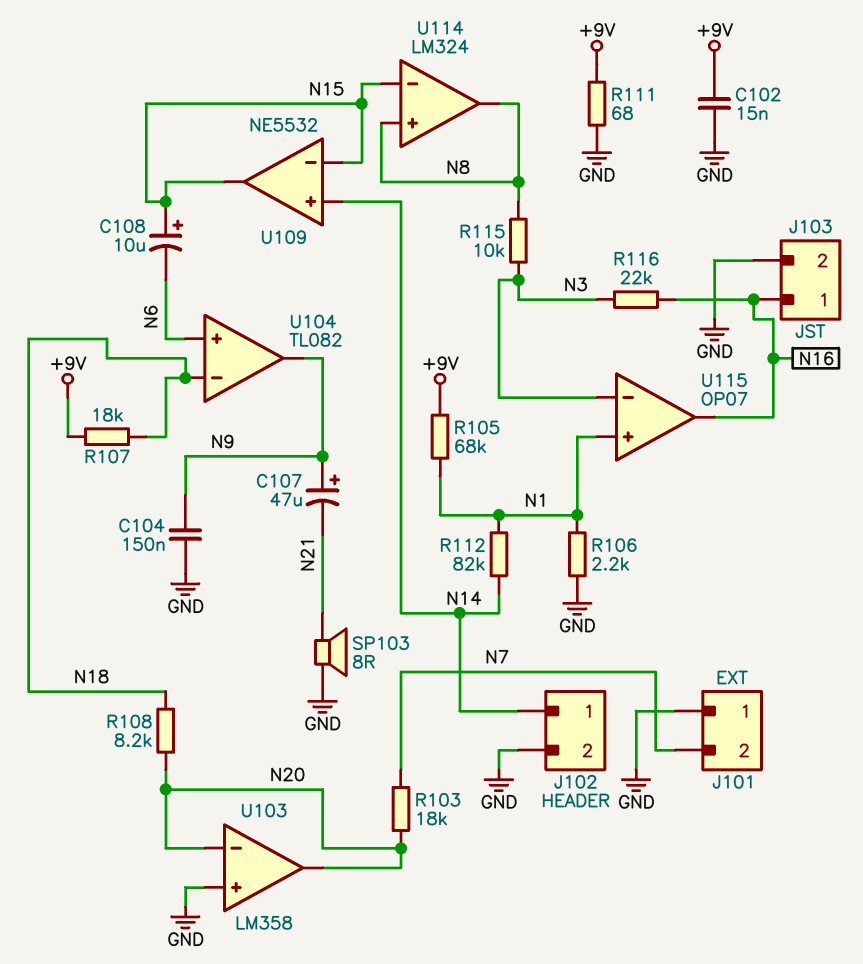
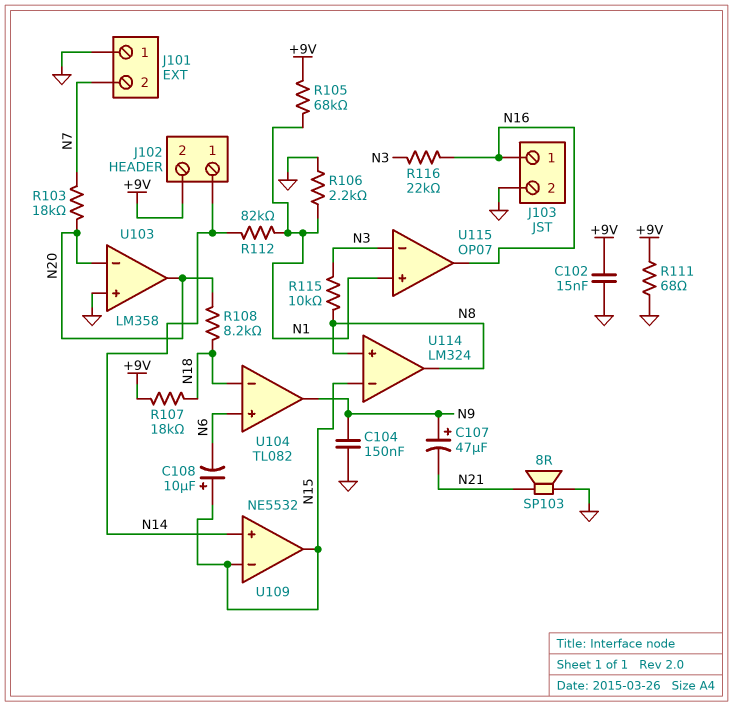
J102 pin 2: GND -> +9V

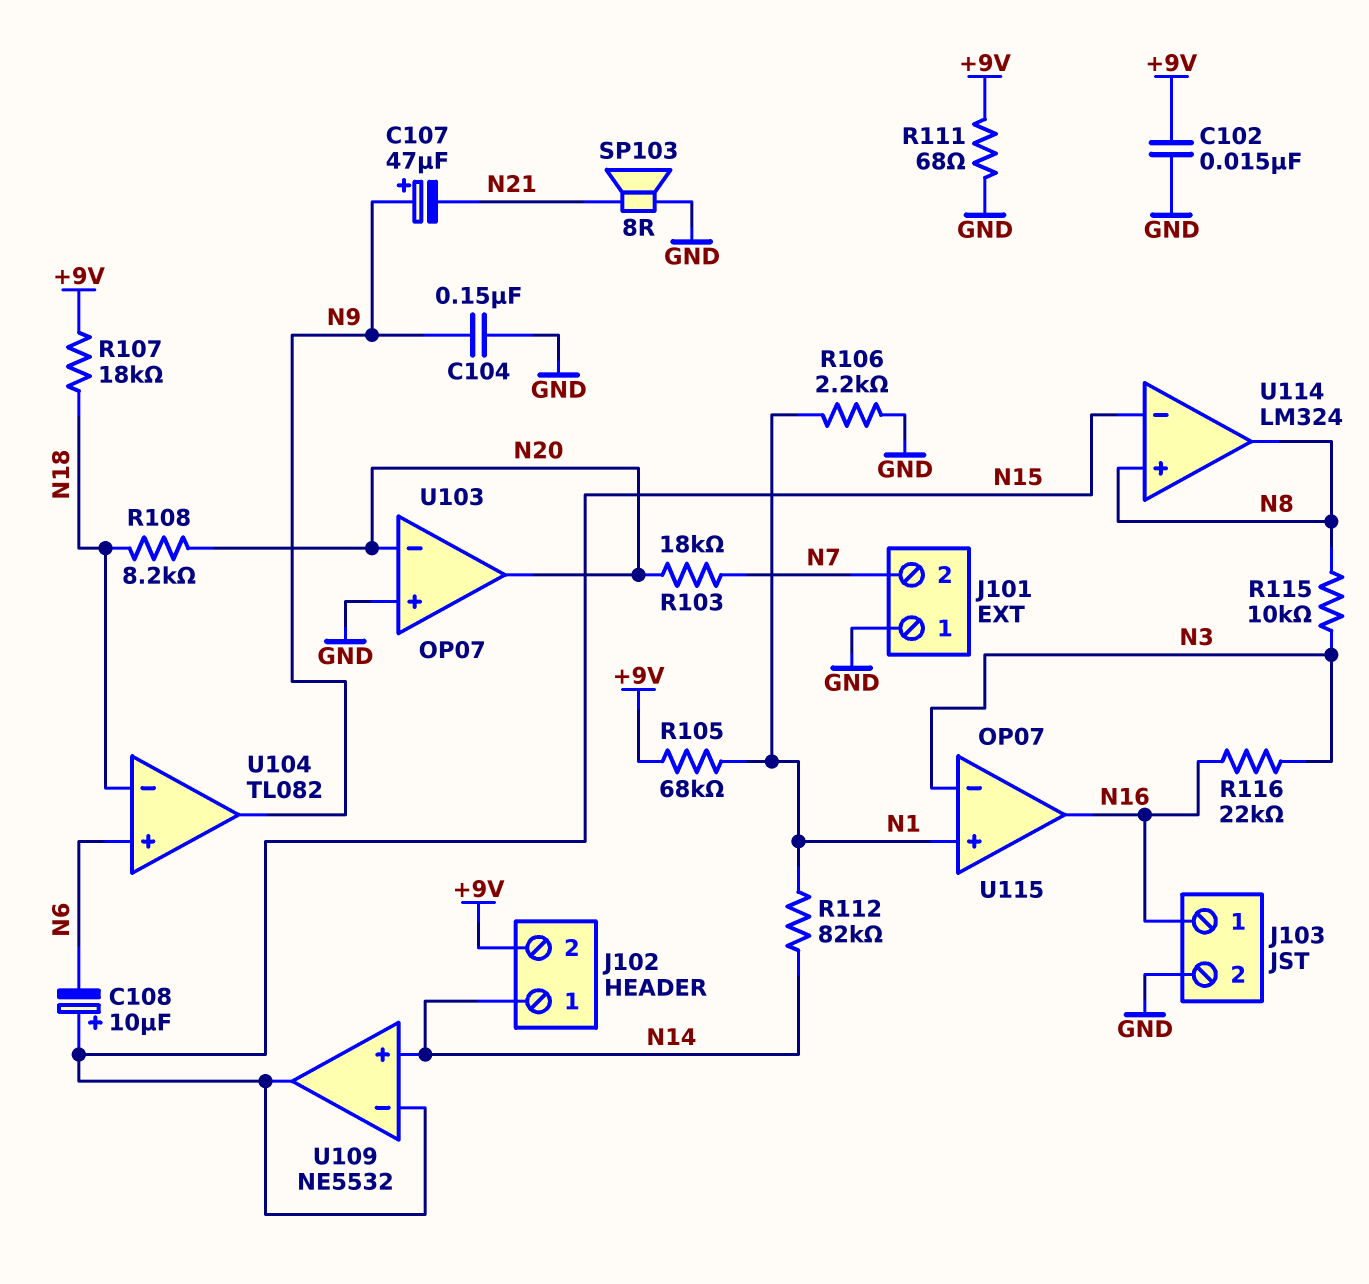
U103: LM358 -> OP07

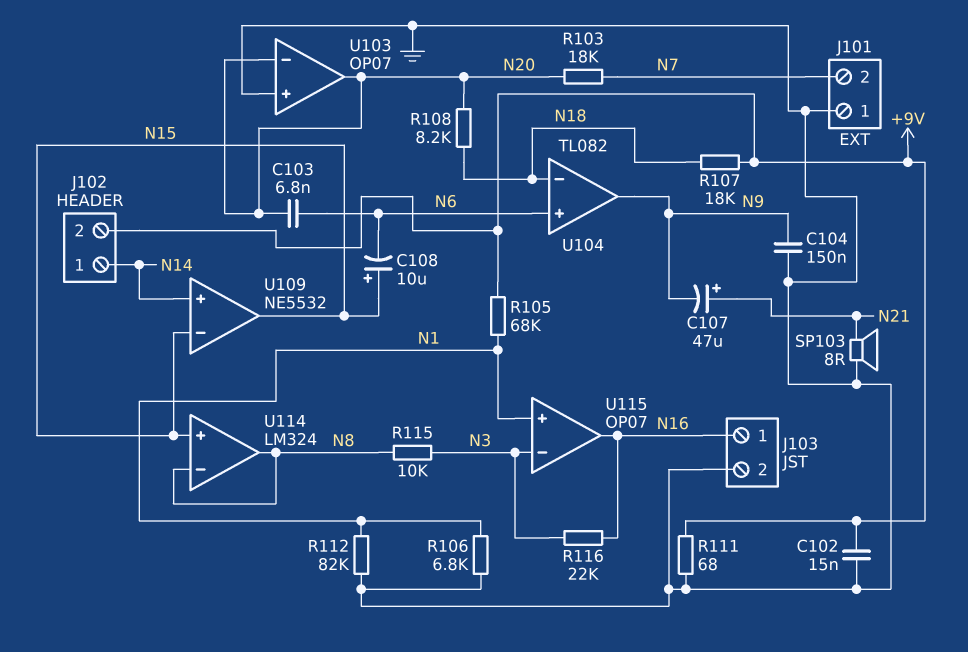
C103: none -> 6.8nF (N6, N20)
C107: 47uF (plus N9, minus N21) -> 47uF (plus N21, minus N9)
R106: 2.2k (GND, N1) -> 6.8k (GND, N1)
R112: 82k (N1, N14) -> 82k (GND, N1)
U114 pin in+: N8 -> N15
U114 pin in-: N15 -> N8

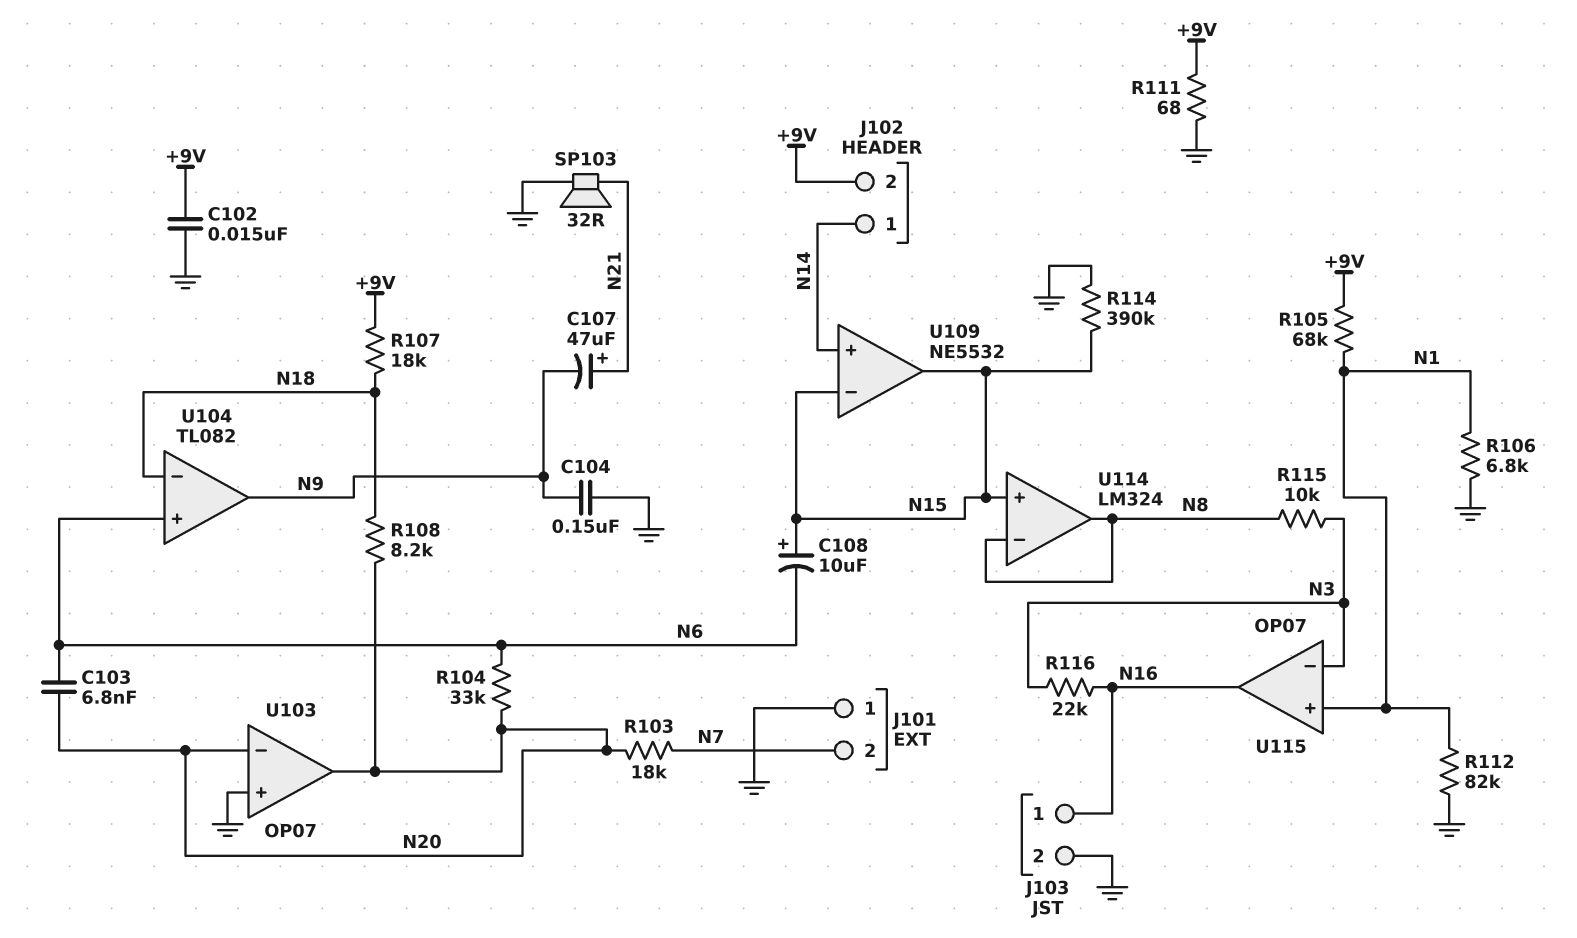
R104: none -> 33k (N6, N20)
R114: none -> 390k (GND, N15)
SP103: speaker 8R (GND, N21) -> speaker 32R (GND, N21)

